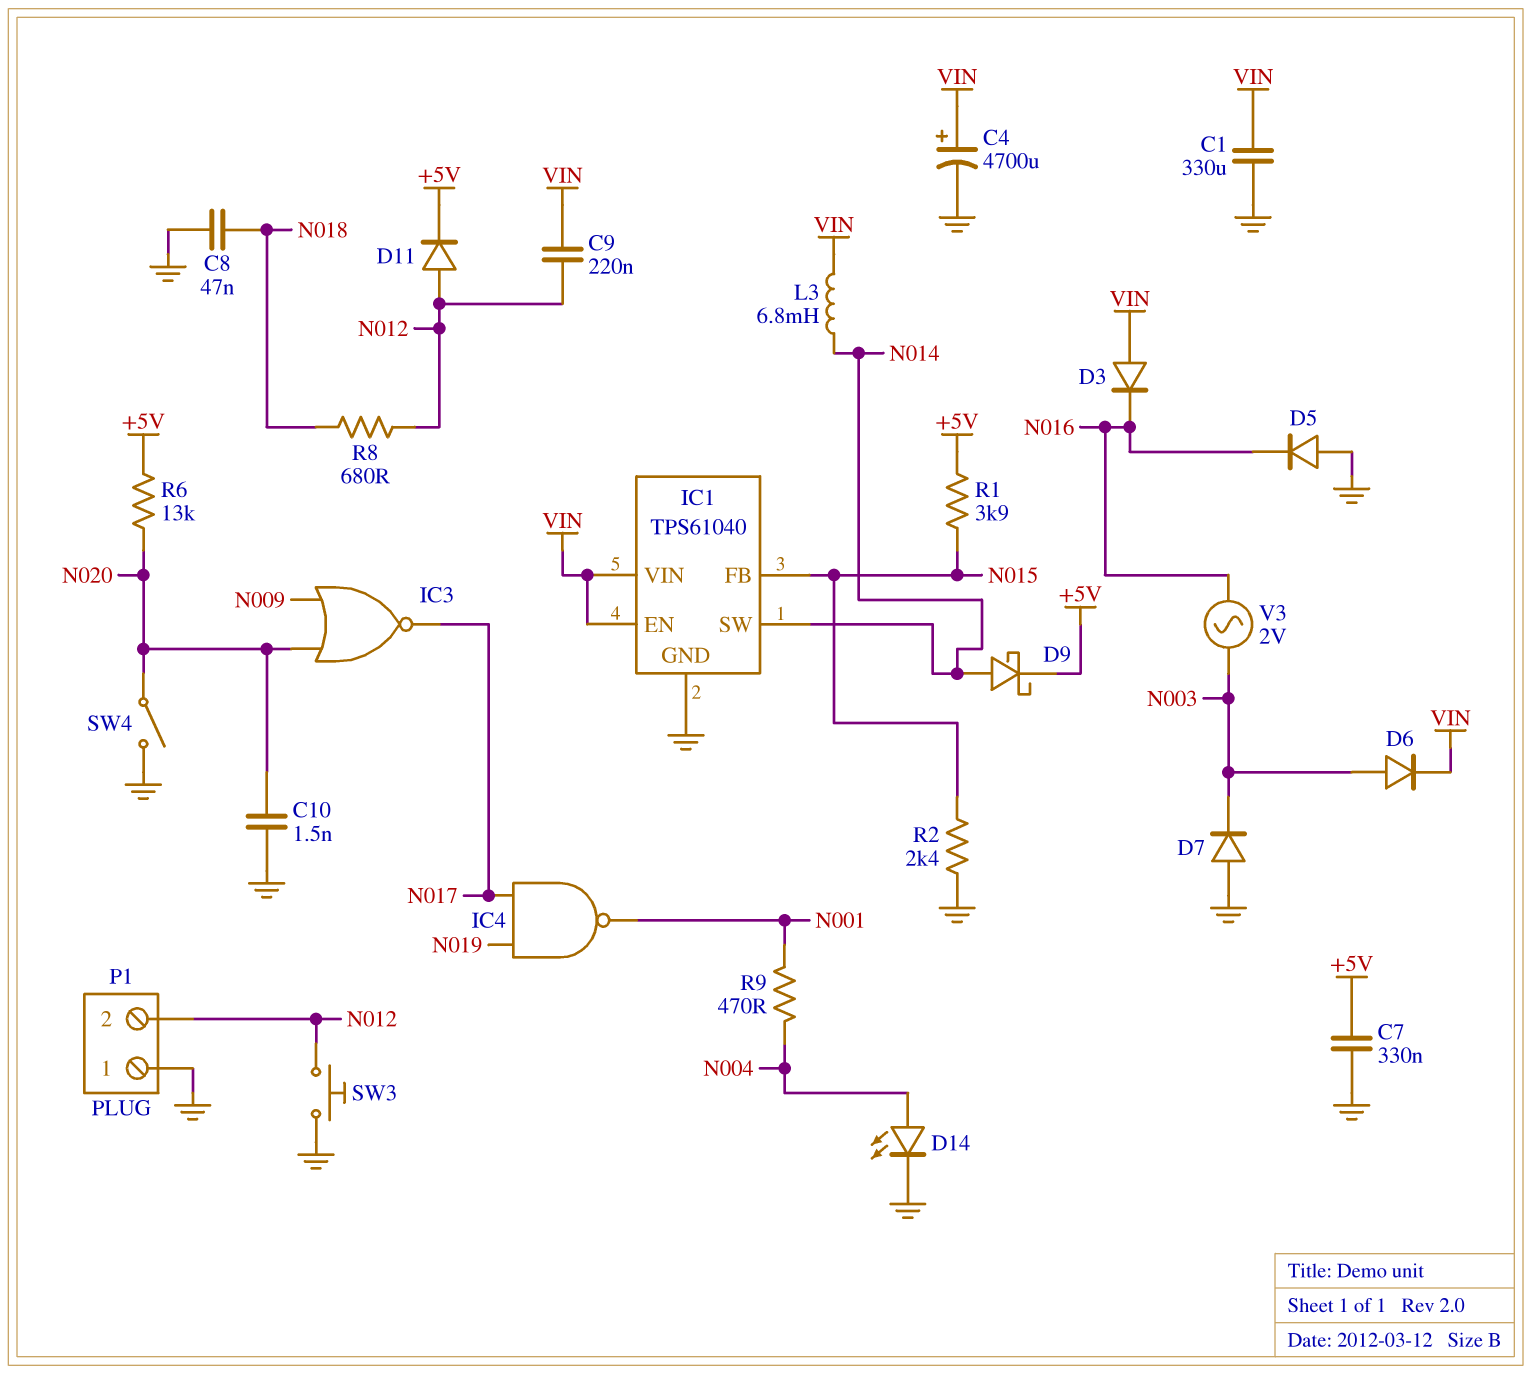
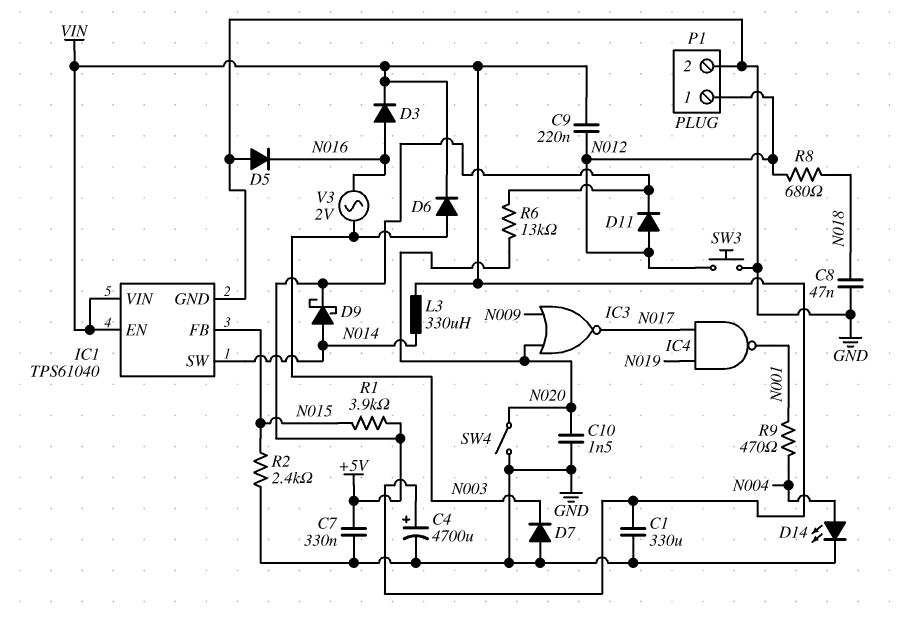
D3: diode (A VIN, K N016) -> diode (A N016, K VIN)
L3: 6.8mH (N014, VIN) -> 330uH (N014, VIN)
P1 pin 1: GND -> N012
P1 pin 2: N012 -> GND

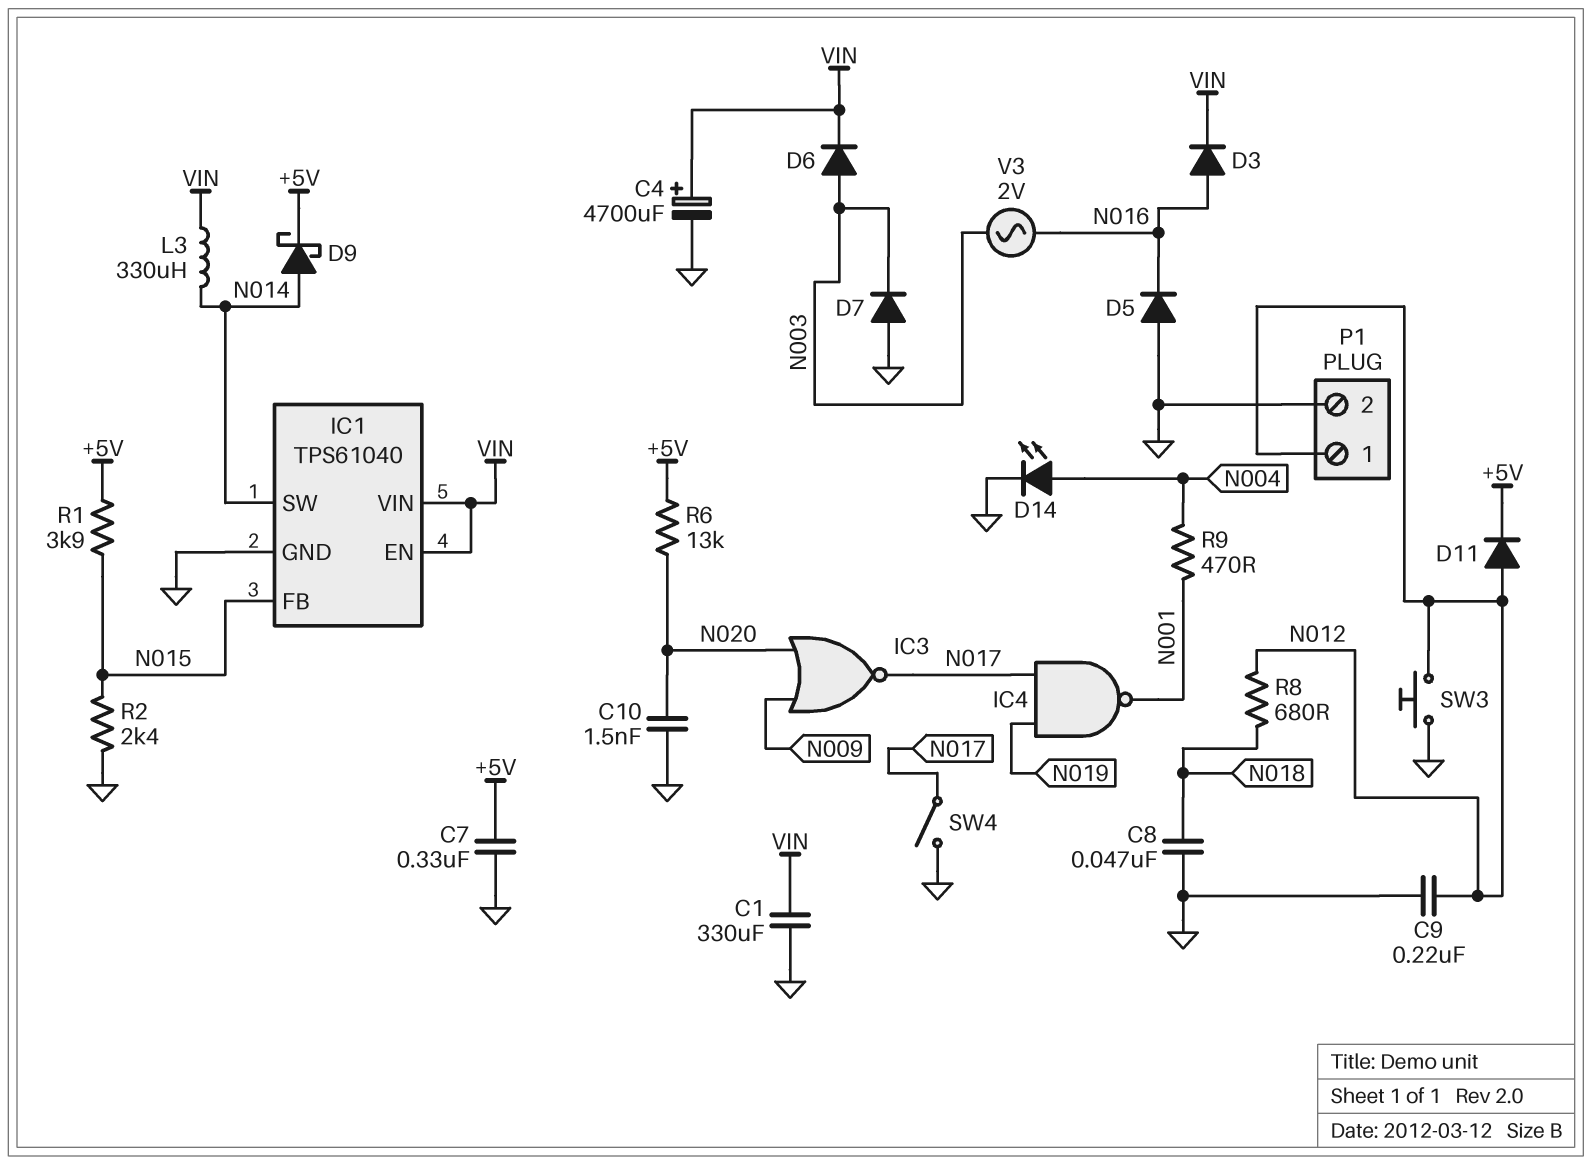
C9: 220nF (N012, VIN) -> 220nF (GND, N012)
SW4: switch (GND, N020) -> switch (GND, N017)

